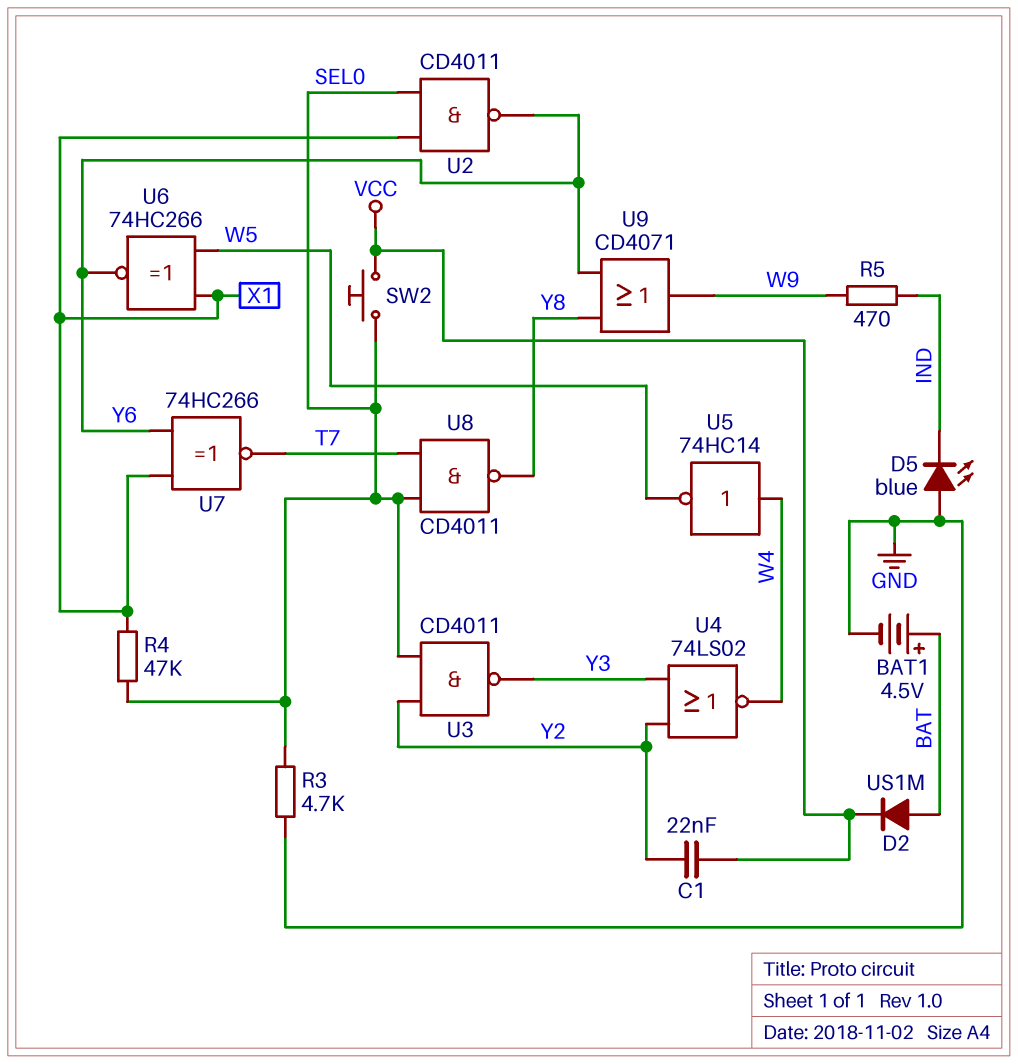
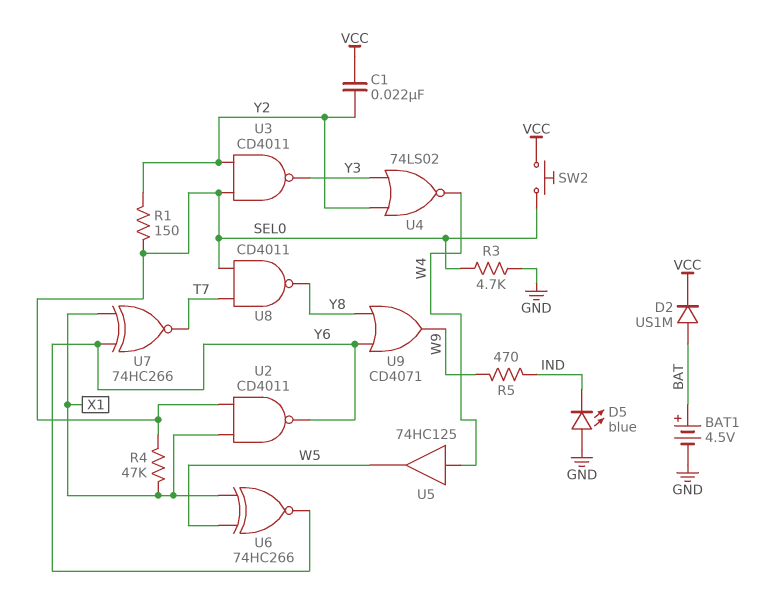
R1: none -> 150 (SEL0, Y2)
U5: NOT 74HC14 (in W4, out W5) -> buffer 74HC125 (in W4, out W5)

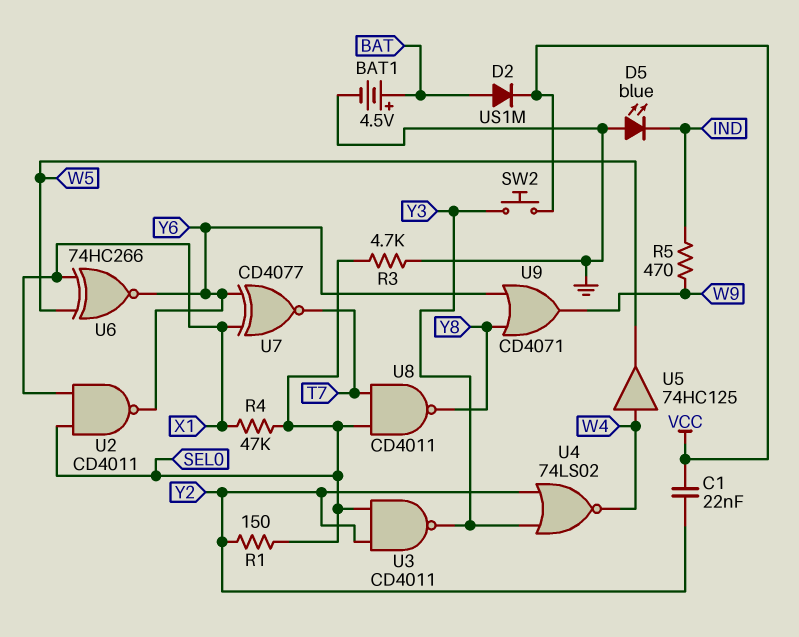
SW2: button (SEL0, VCC) -> button (VCC, Y3)
U7: XNOR 74HC266 (in X1, in Y6, out T7) -> XNOR CD4077 (in X1, in Y6, out T7)

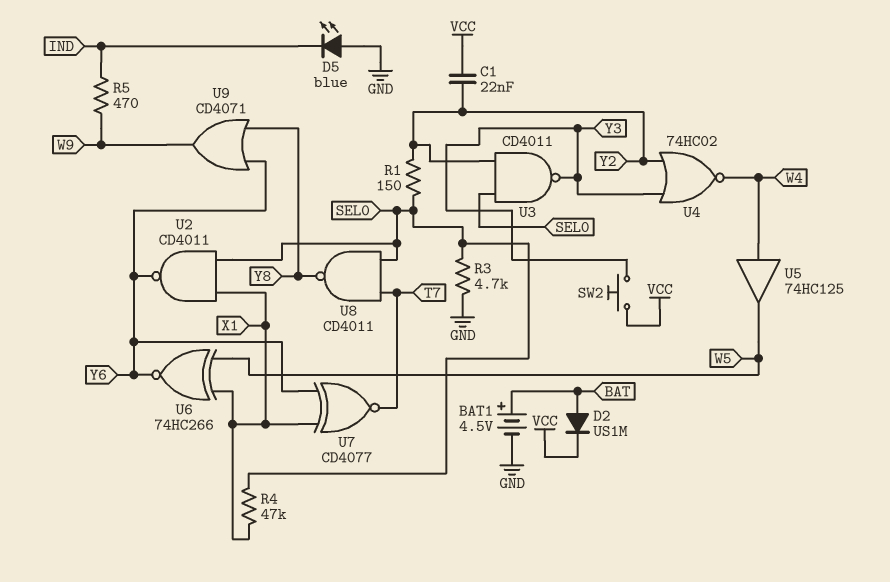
U4: NOR 74LS02 (in Y2, in Y3, out W4) -> NOR 74HC02 (in Y2, in Y3, out W4)

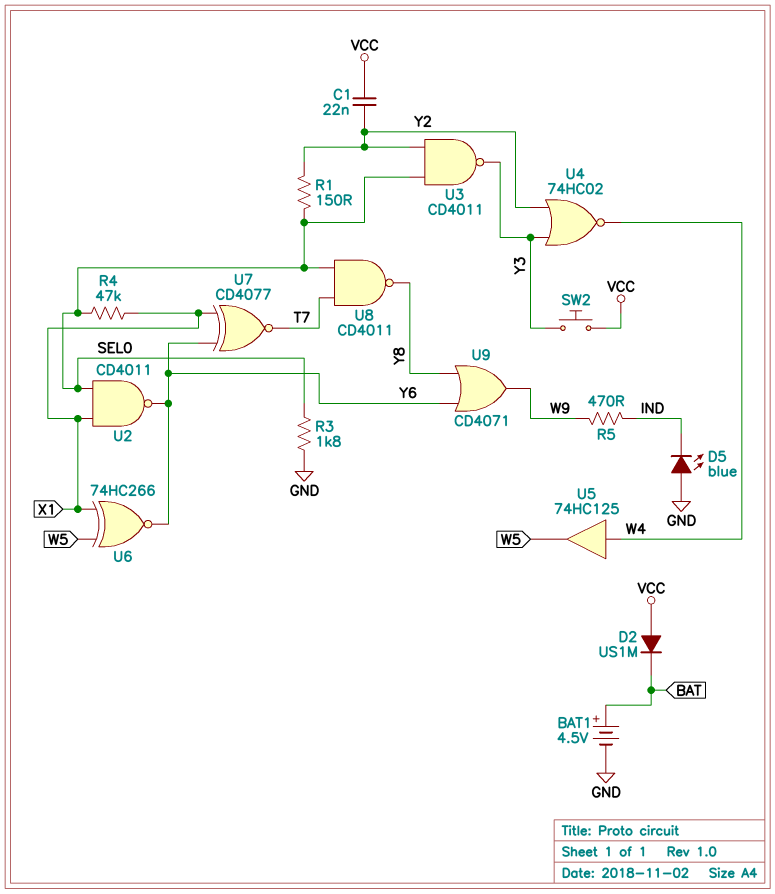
D2: diode US1M (A BAT, K VCC) -> diode US1M (A VCC, K BAT)
R3: 4.7k (GND, SEL0) -> 1.8k (GND, SEL0)

